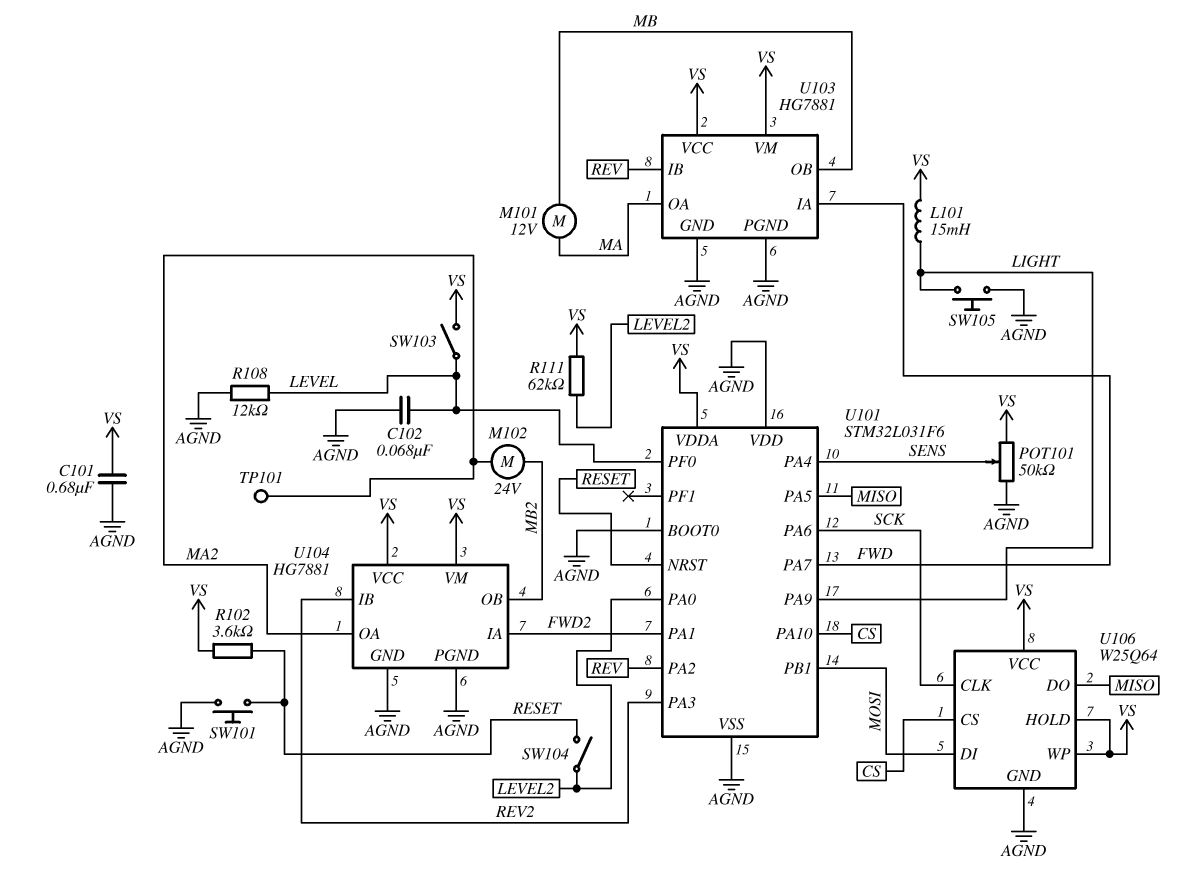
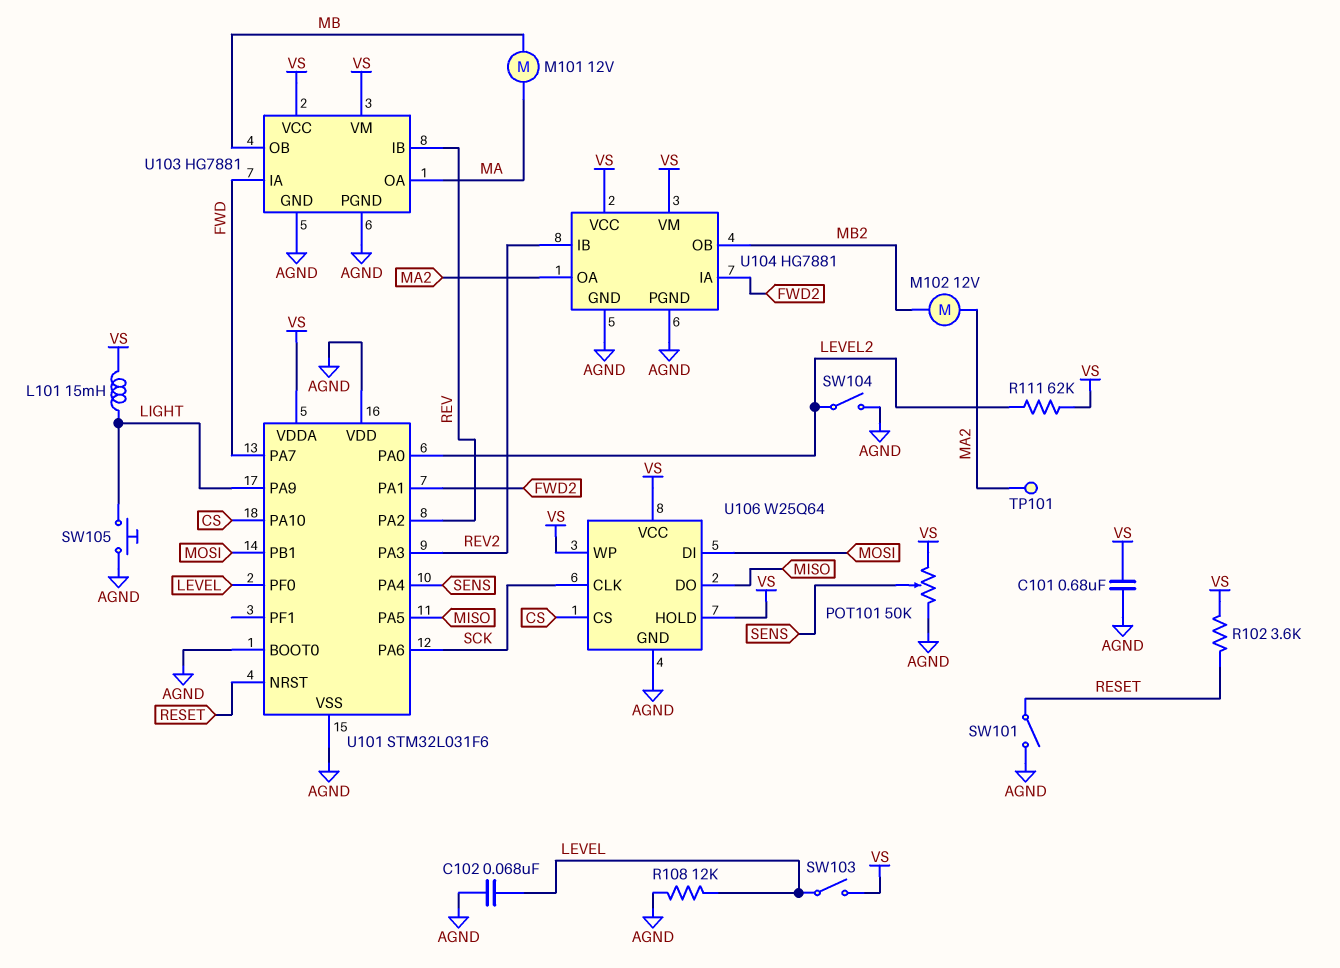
M102: motor 24V (MA2, MB2) -> motor 12V (MA2, MB2)
SW101: button (AGND, RESET) -> switch (AGND, RESET)
SW104: switch (LEVEL2, RESET) -> switch (AGND, LEVEL2)

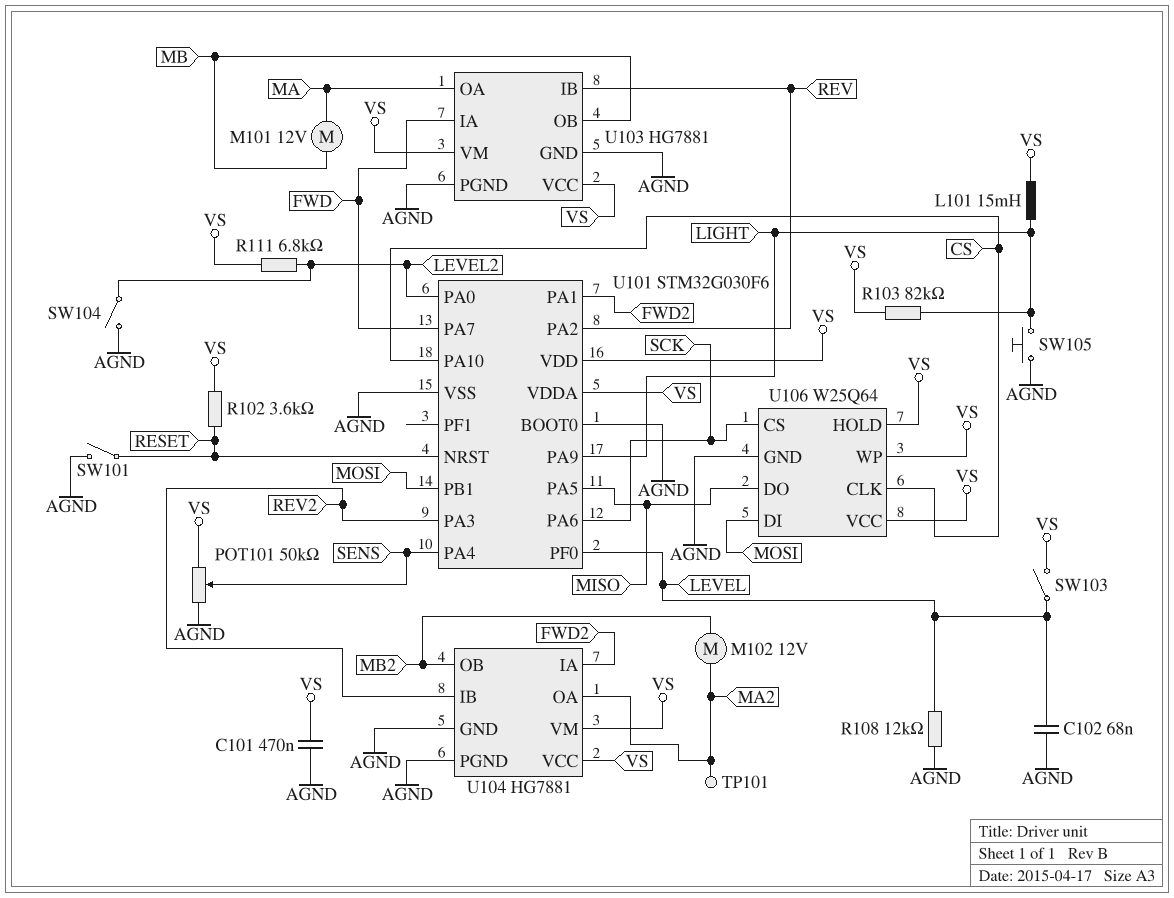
C101: 680nF (AGND, VS) -> 470nF (AGND, VS)
R103: none -> 82k (LIGHT, VS)
R111: 62k (LEVEL2, VS) -> 6.8k (LEVEL2, VS)
U101: STM32L031F6 -> STM32G030F6
U101 pin VDD: AGND -> VS
U106 pin CLK: SCK -> CS
U106 pin CS: CS -> SCK

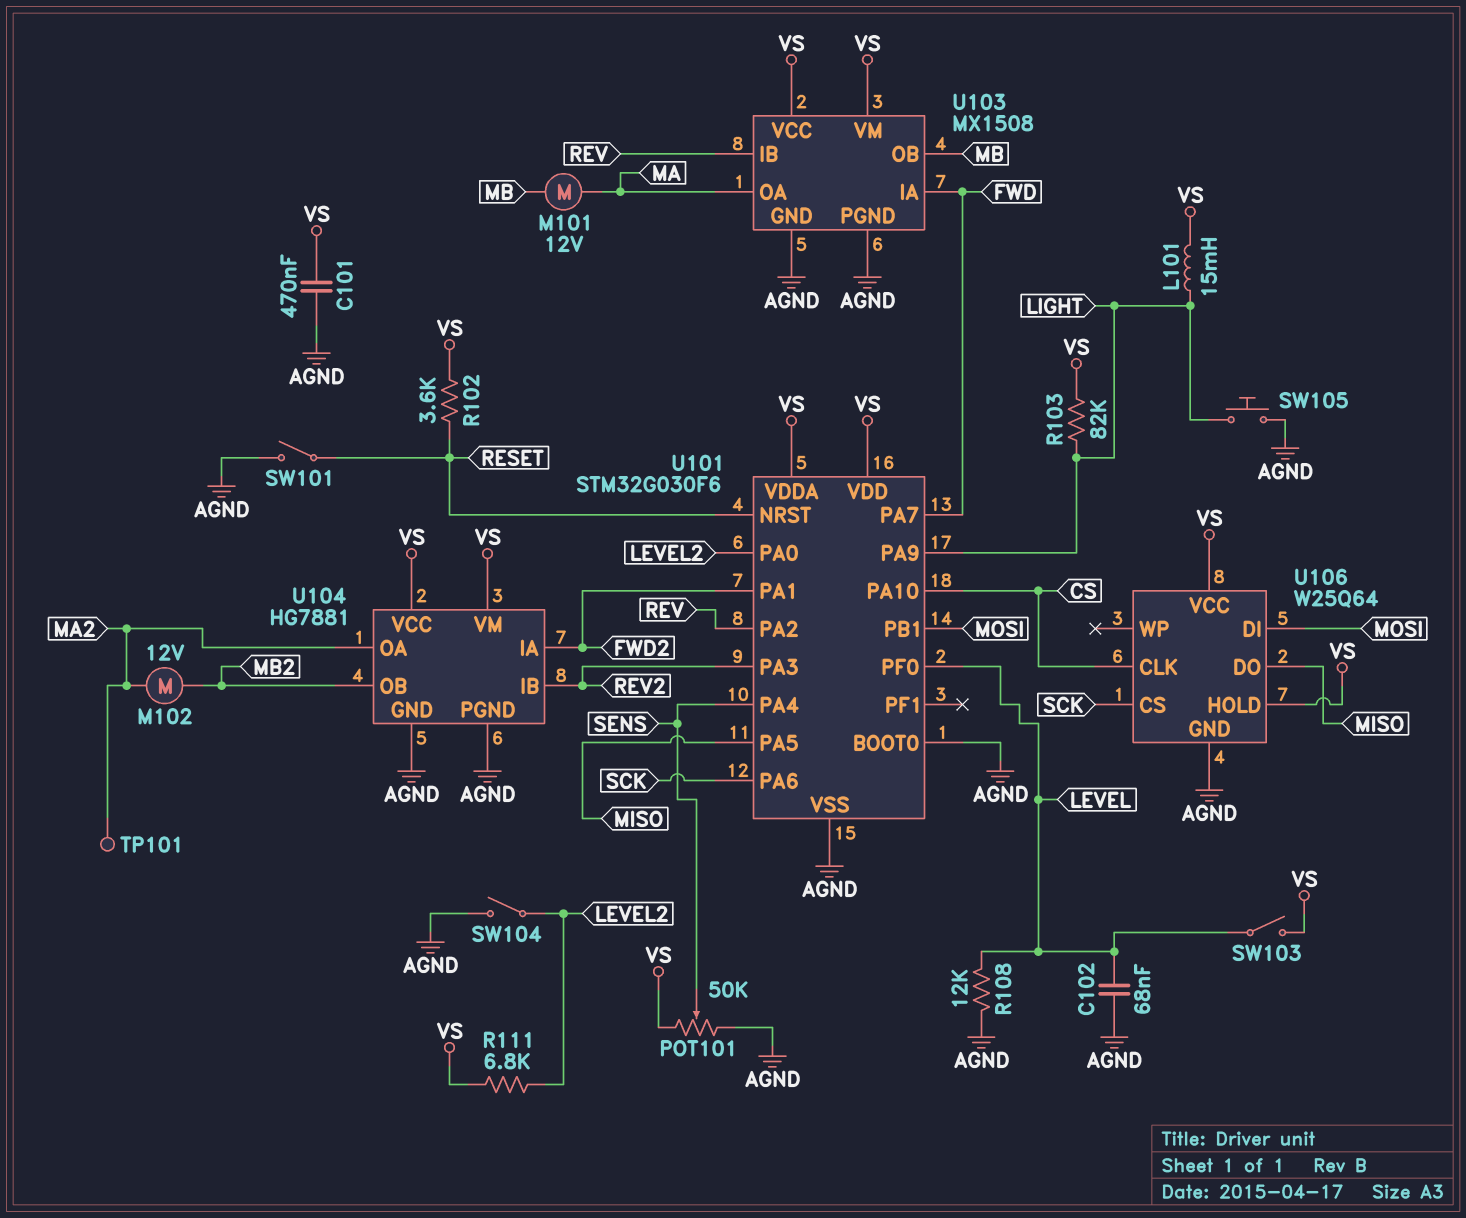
U103: HG7881 -> MX1508
U106 pin WP: VS -> none

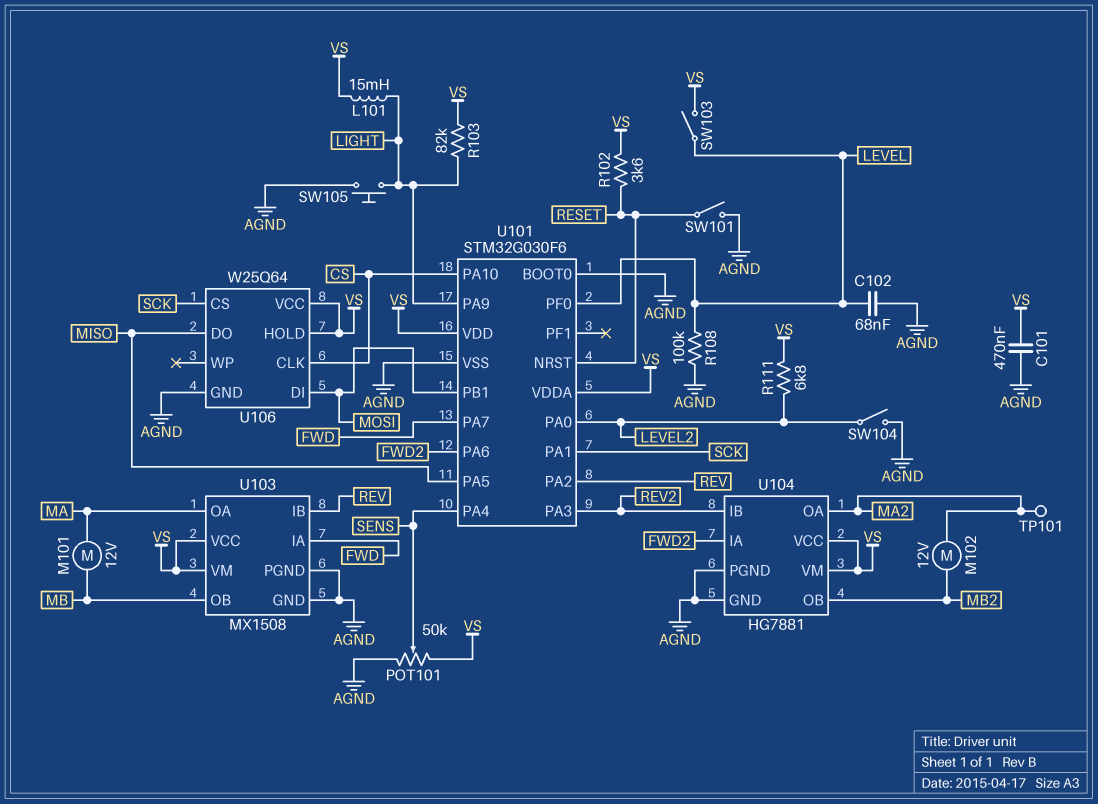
R108: 12k (AGND, LEVEL) -> 100k (AGND, LEVEL)
U101 pin PA1: FWD2 -> SCK
U101 pin PA6: SCK -> FWD2

